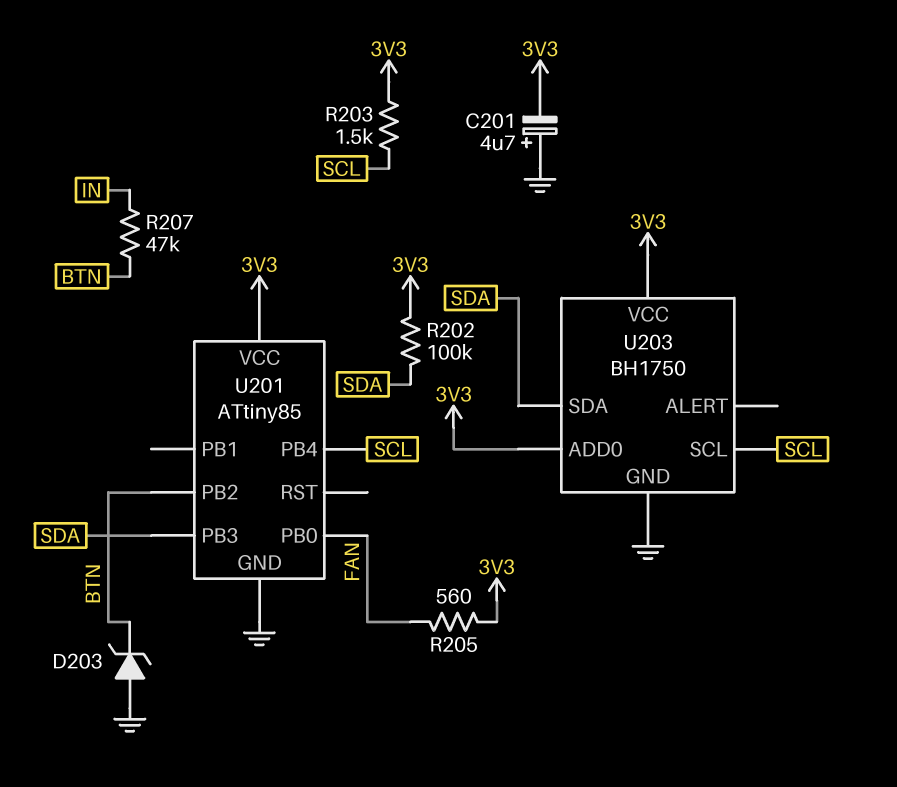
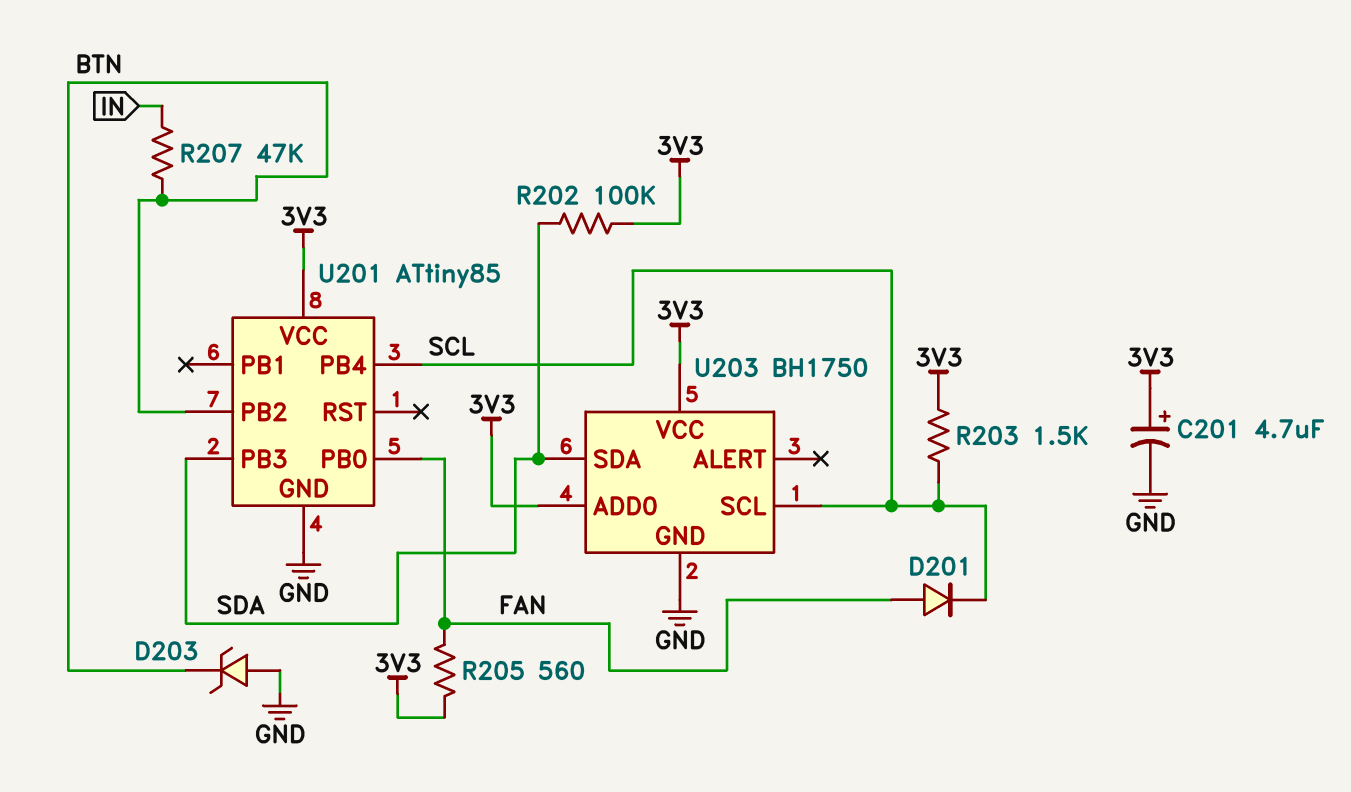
C201: 4.7uF (plus GND, minus 3V3) -> 4.7uF (plus 3V3, minus GND)
D201: none -> diode (A FAN, K SCL)

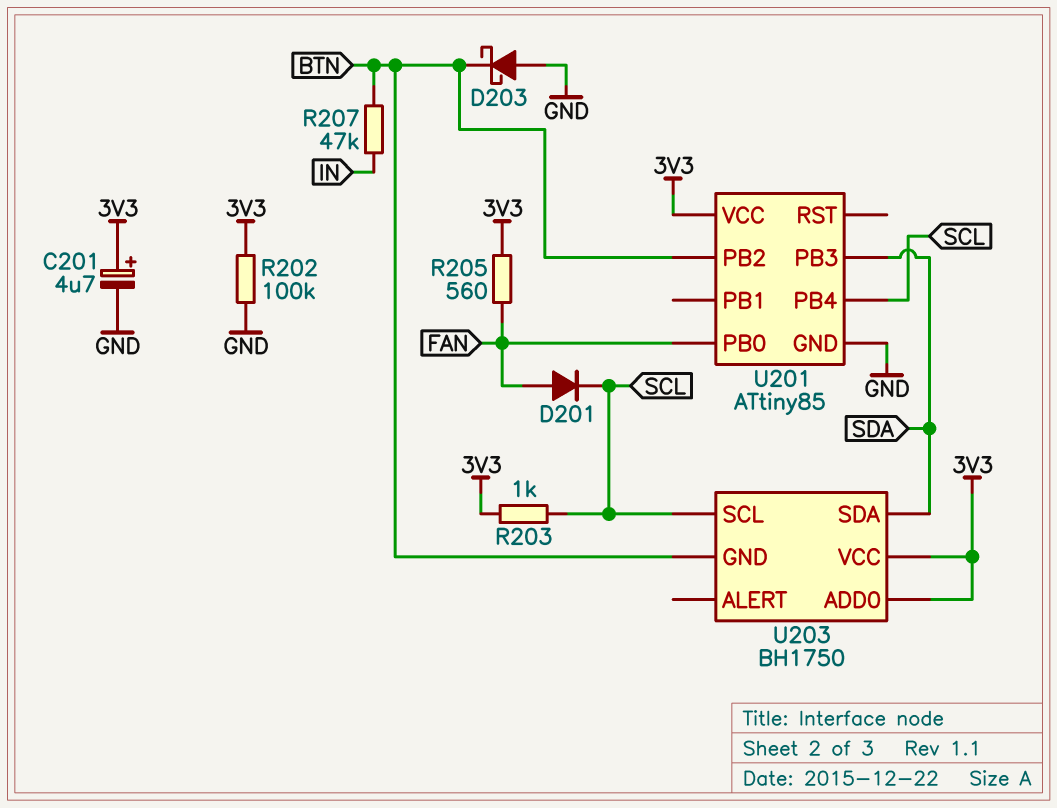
D203: zener (A GND, K BTN) -> schottky (A GND, K BTN)
R202: 100k (3V3, SDA) -> 100k (3V3, GND)
R203: 1.5k (3V3, SCL) -> 1k (3V3, SCL)
U203 pin GND: GND -> BTN

